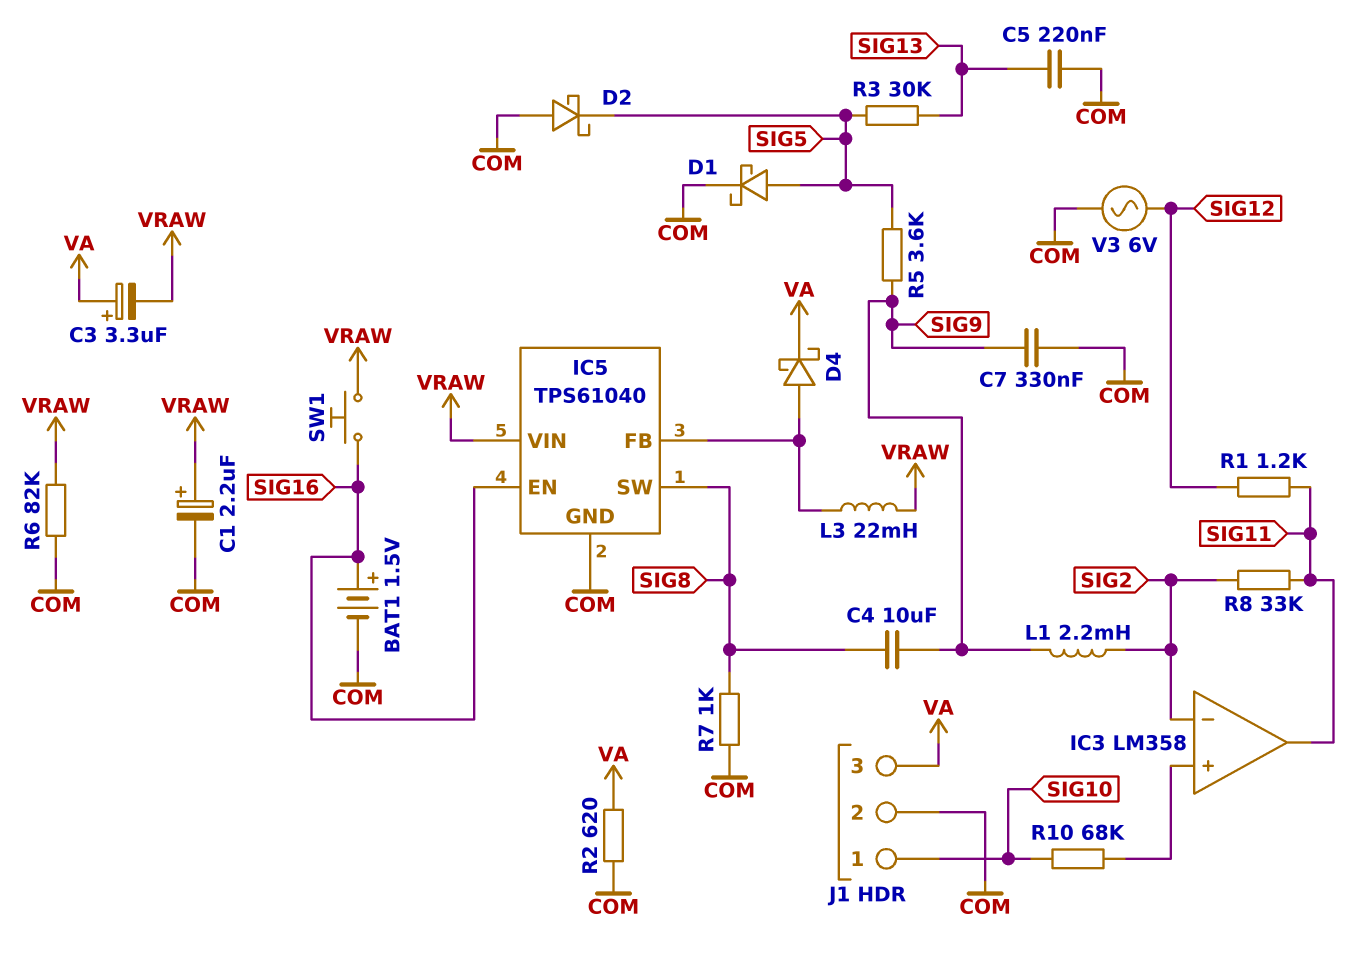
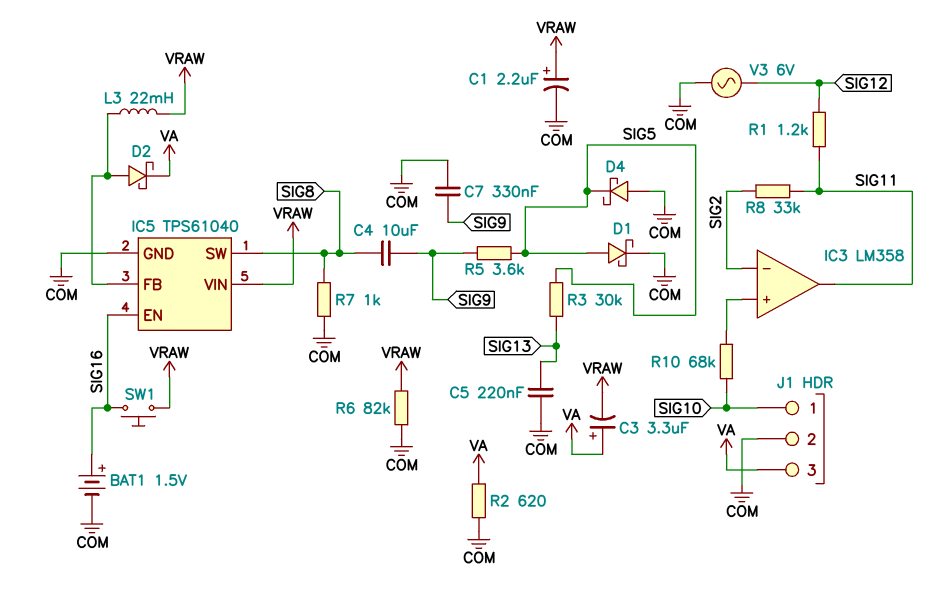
D2: schottky (A COM, K SIG5) -> schottky (A IC5/FB, K VA)
D4: schottky (A IC5/FB, K VA) -> schottky (A COM, K SIG5)
L1: 2.2mH (SIG2, SIG9) -> none

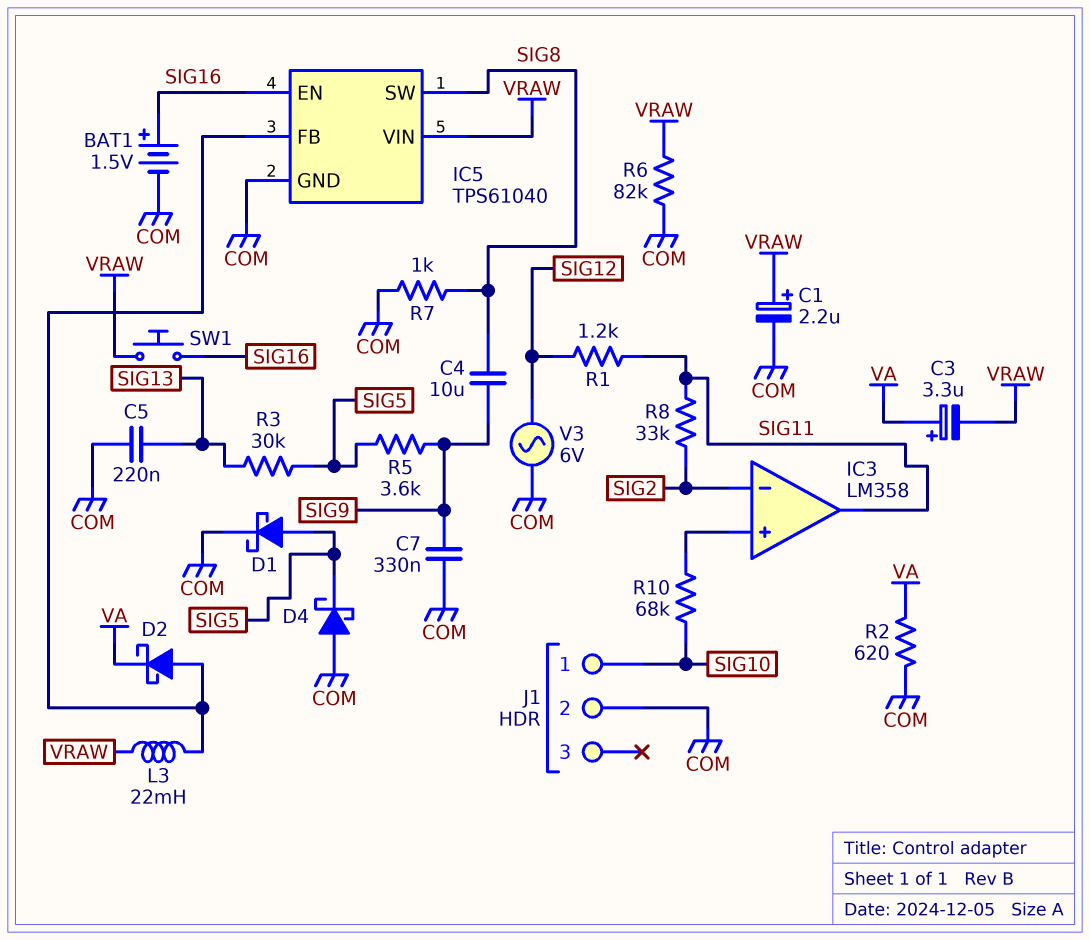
J1 pin 3: VA -> none

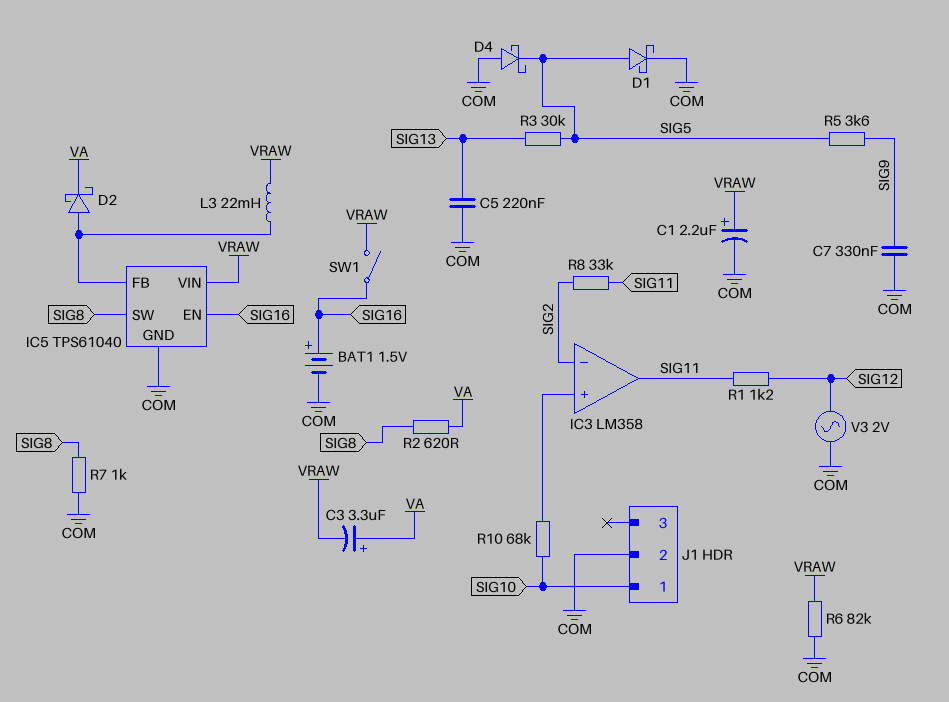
C4: 10uF (SIG8, SIG9) -> none
R2: 620 (COM, VA) -> 620 (SIG8, VA)
SW1: button (SIG16, VRAW) -> switch (SIG16, VRAW)
V3: AC 6V (COM, SIG12) -> AC 2V (COM, SIG12)

